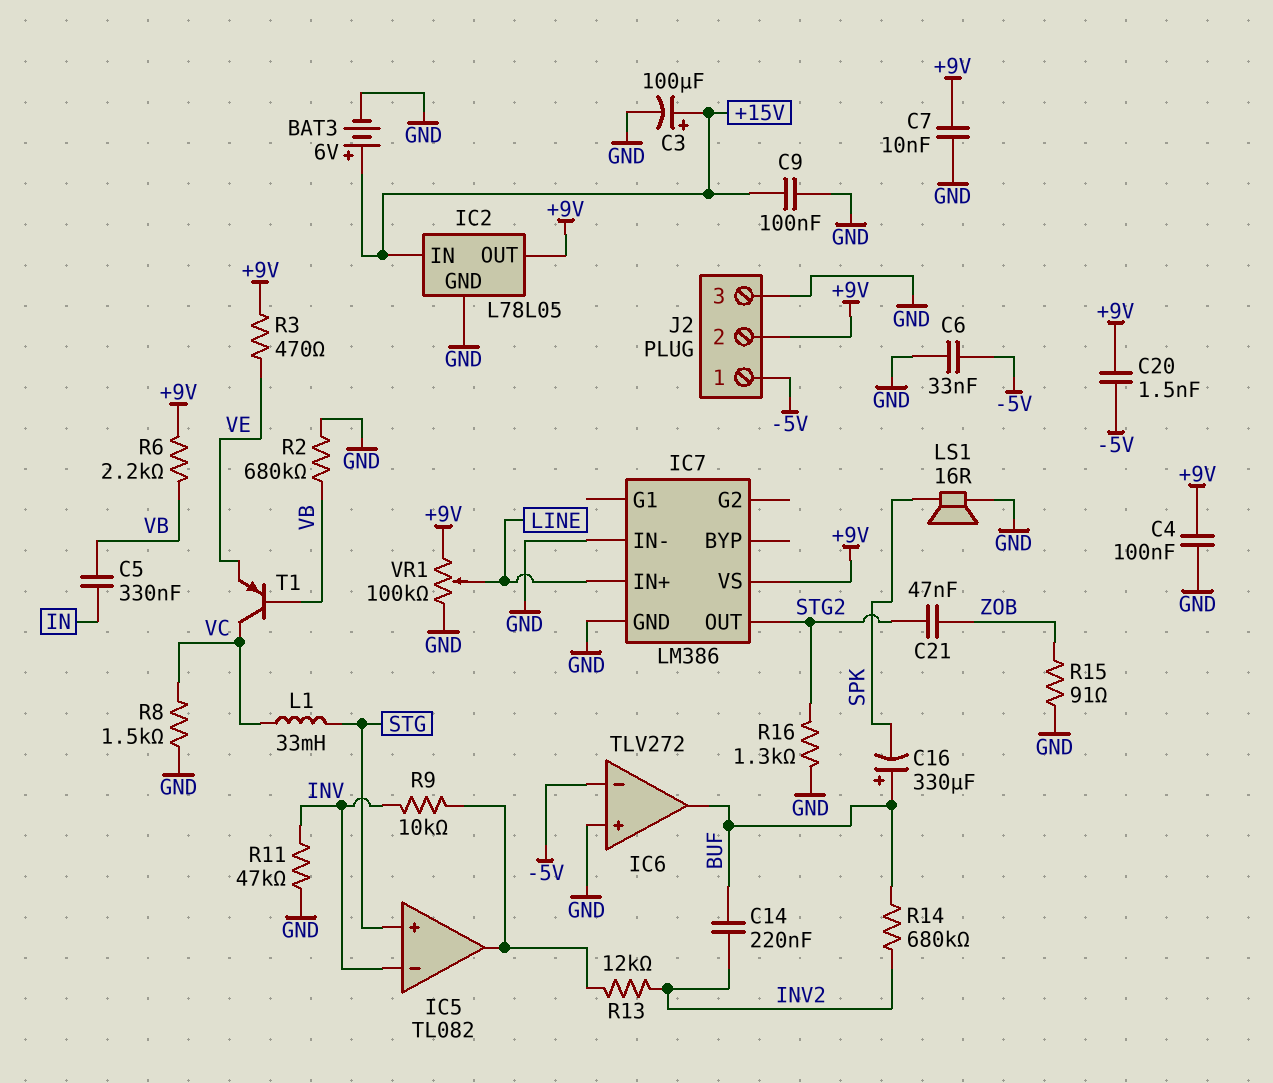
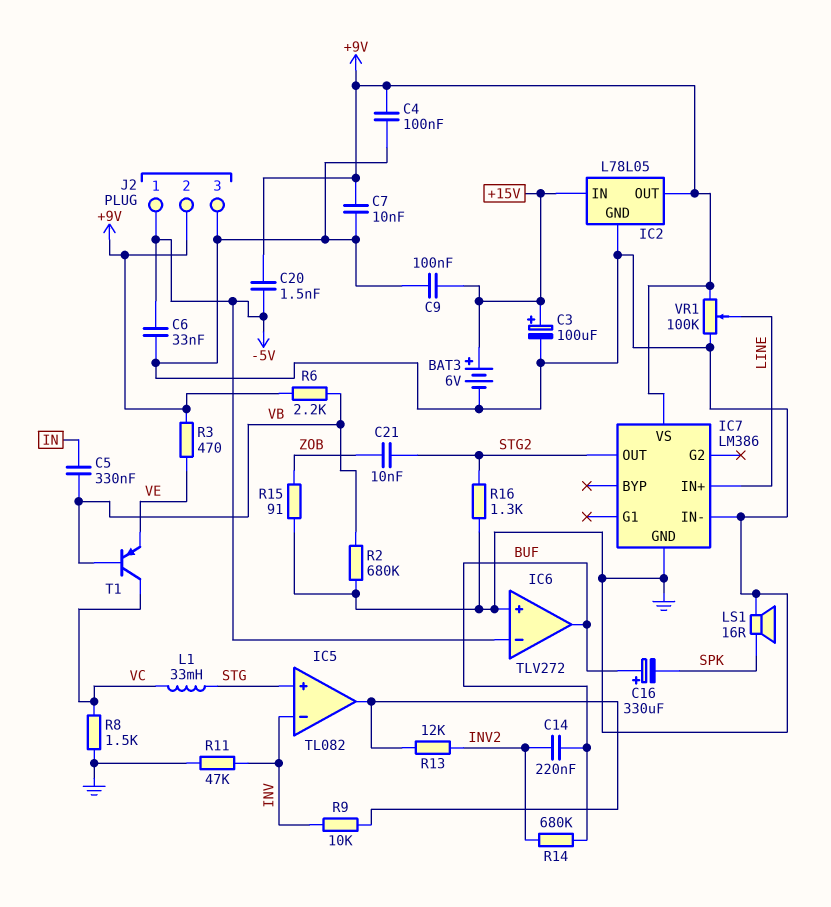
C21: 47nF (STG2, ZOB) -> 10nF (STG2, ZOB)

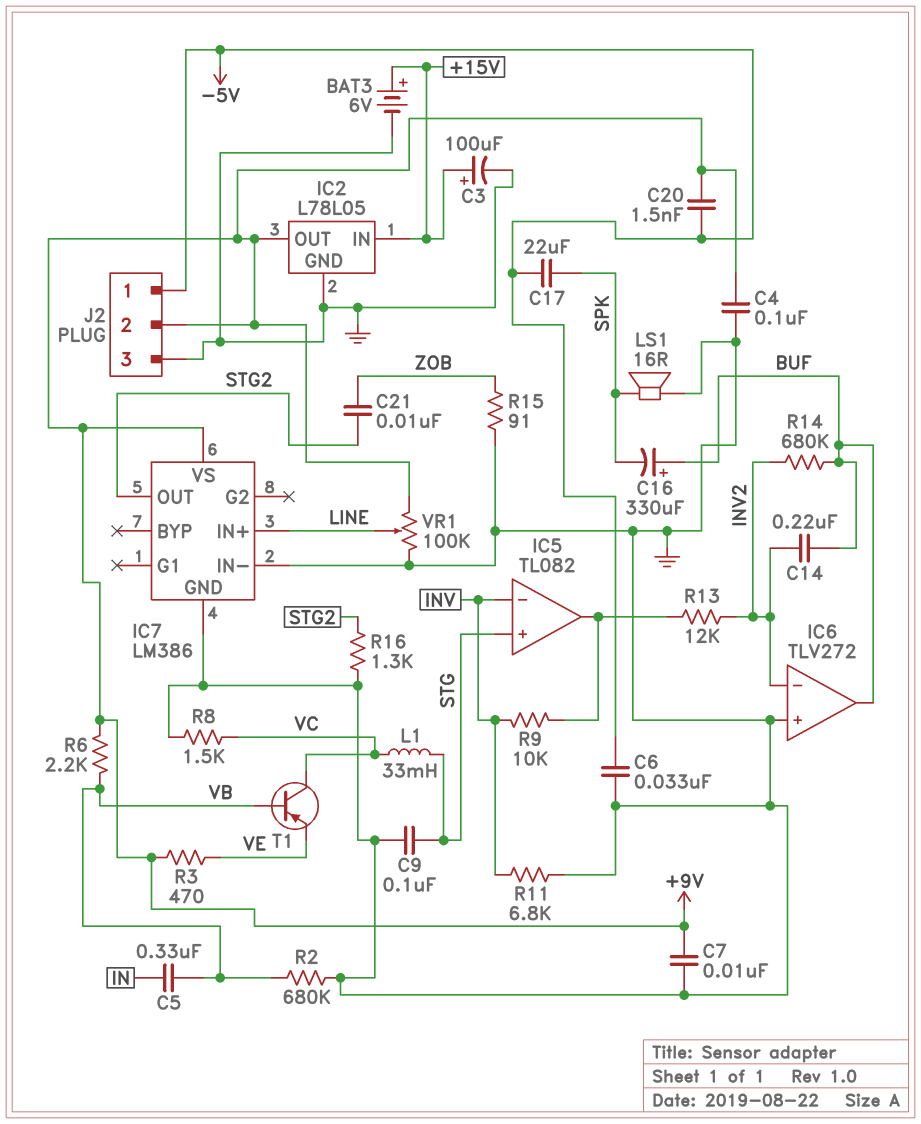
C9: 100nF (+15V, GND) -> 100nF (GND, STG)
C17: none -> 22uF (-5V, SPK)
IC6 pin in-: -5V -> INV2
R11: 47k (GND, INV) -> 6.8k (GND, INV)

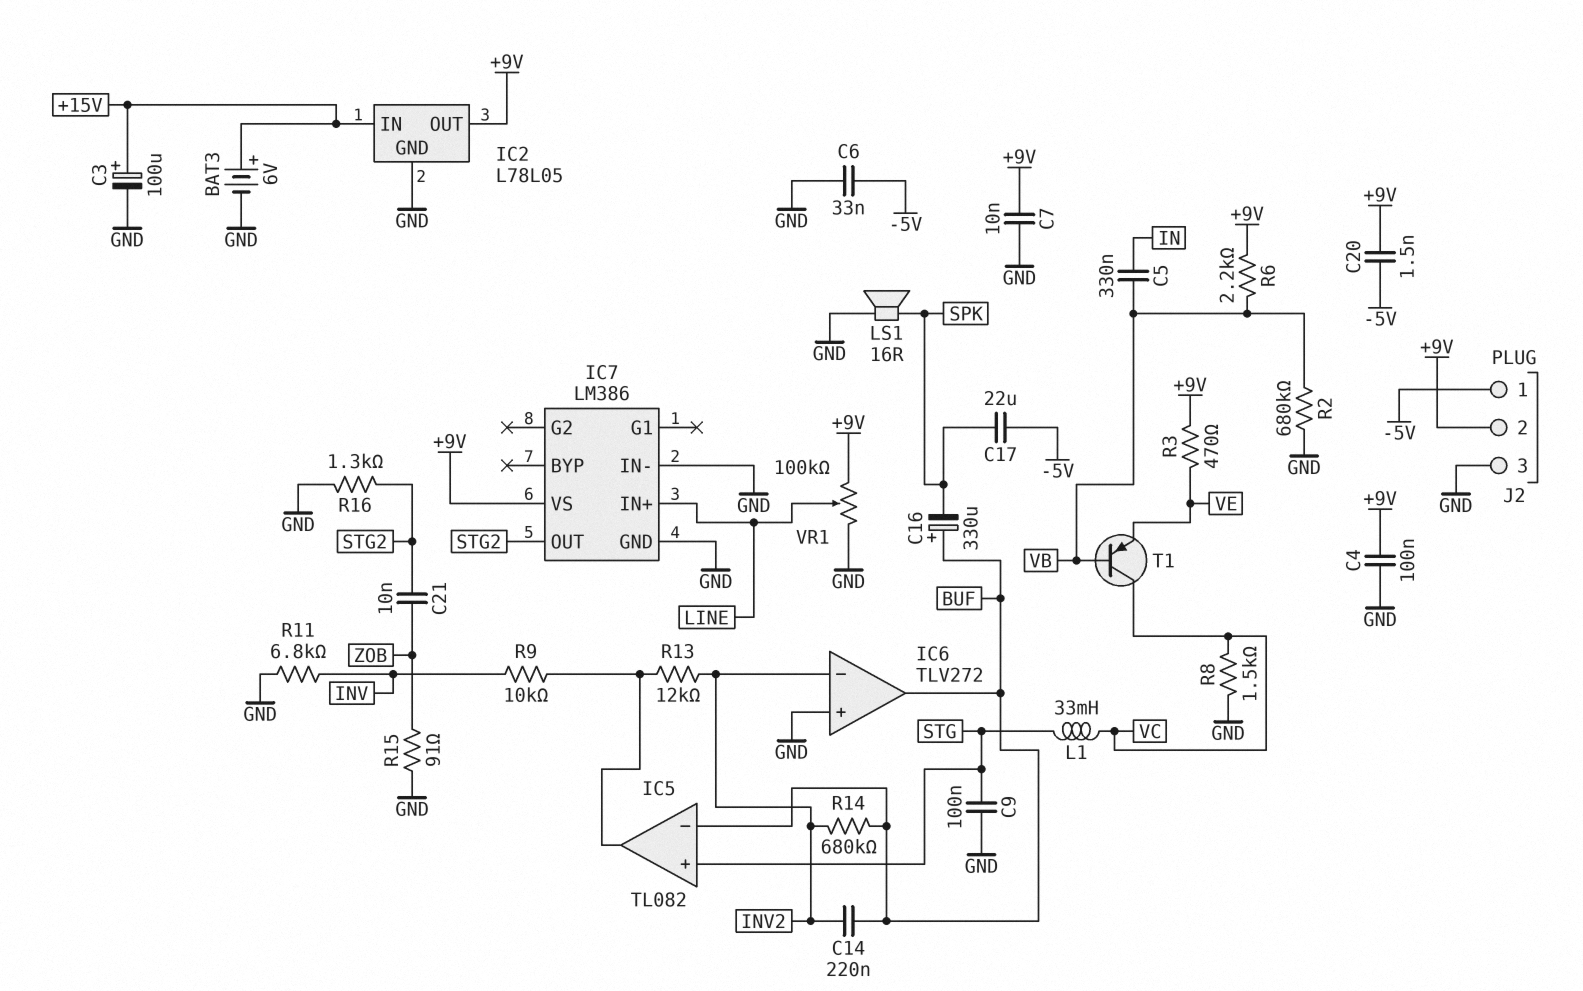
IC5 pin in-: INV -> BUF

